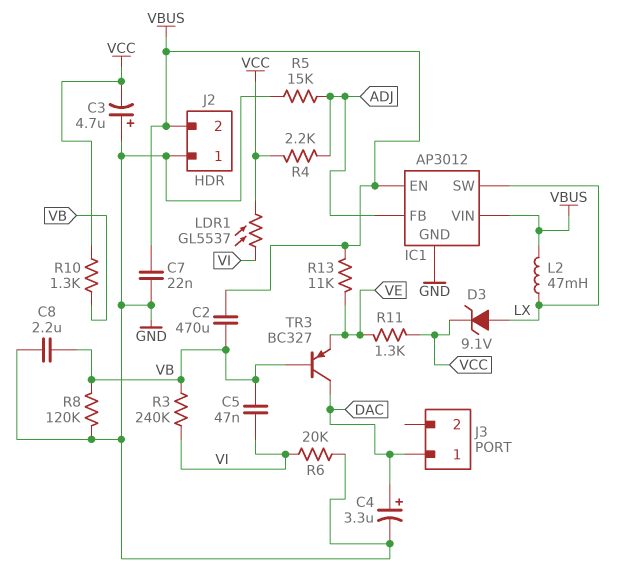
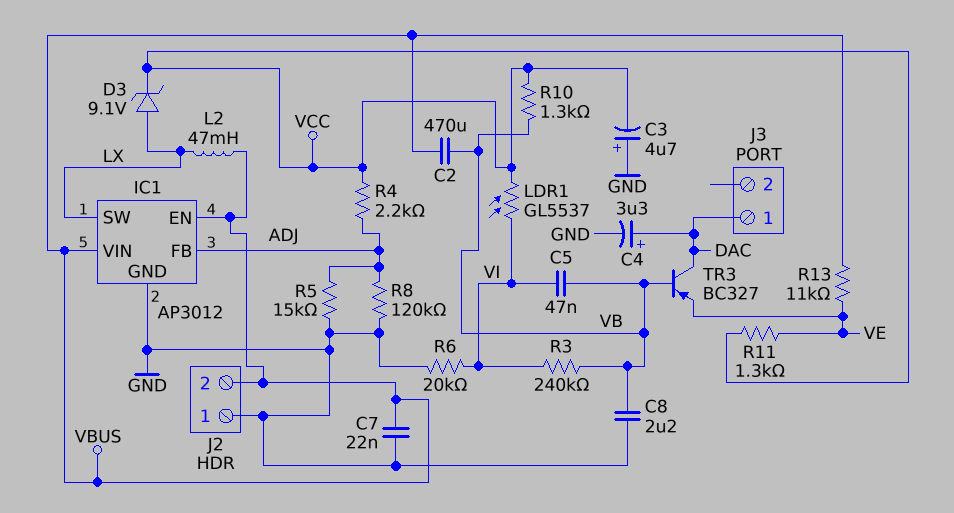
R8: 120k (GND, VB) -> 120k (ADJ, GND)

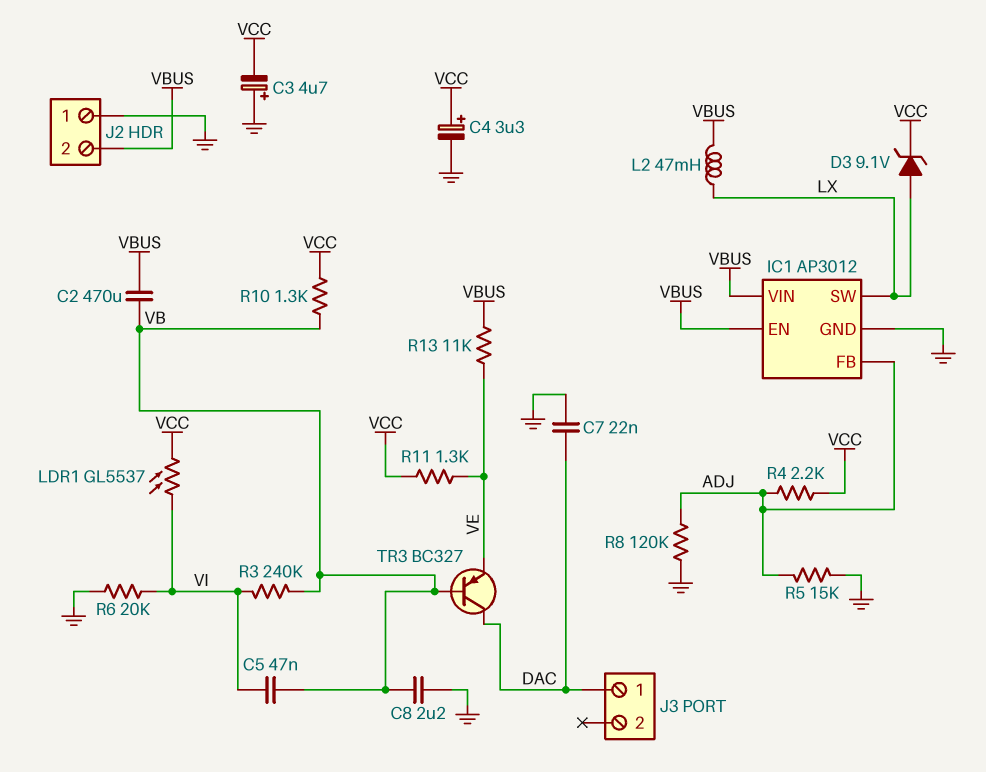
C4: 3.3uF (plus DAC, minus GND) -> 3.3uF (plus VCC, minus GND)
C7: 22nF (GND, VBUS) -> 22nF (DAC, GND)

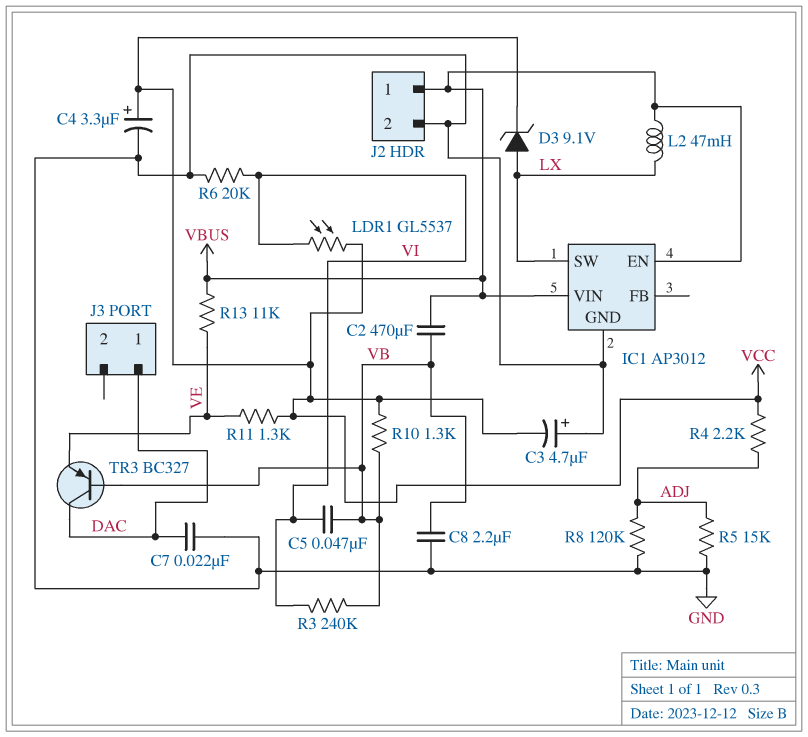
IC1 pin FB: ADJ -> none
J2 pin 1: GND -> VBUS
J2 pin 2: VBUS -> GND

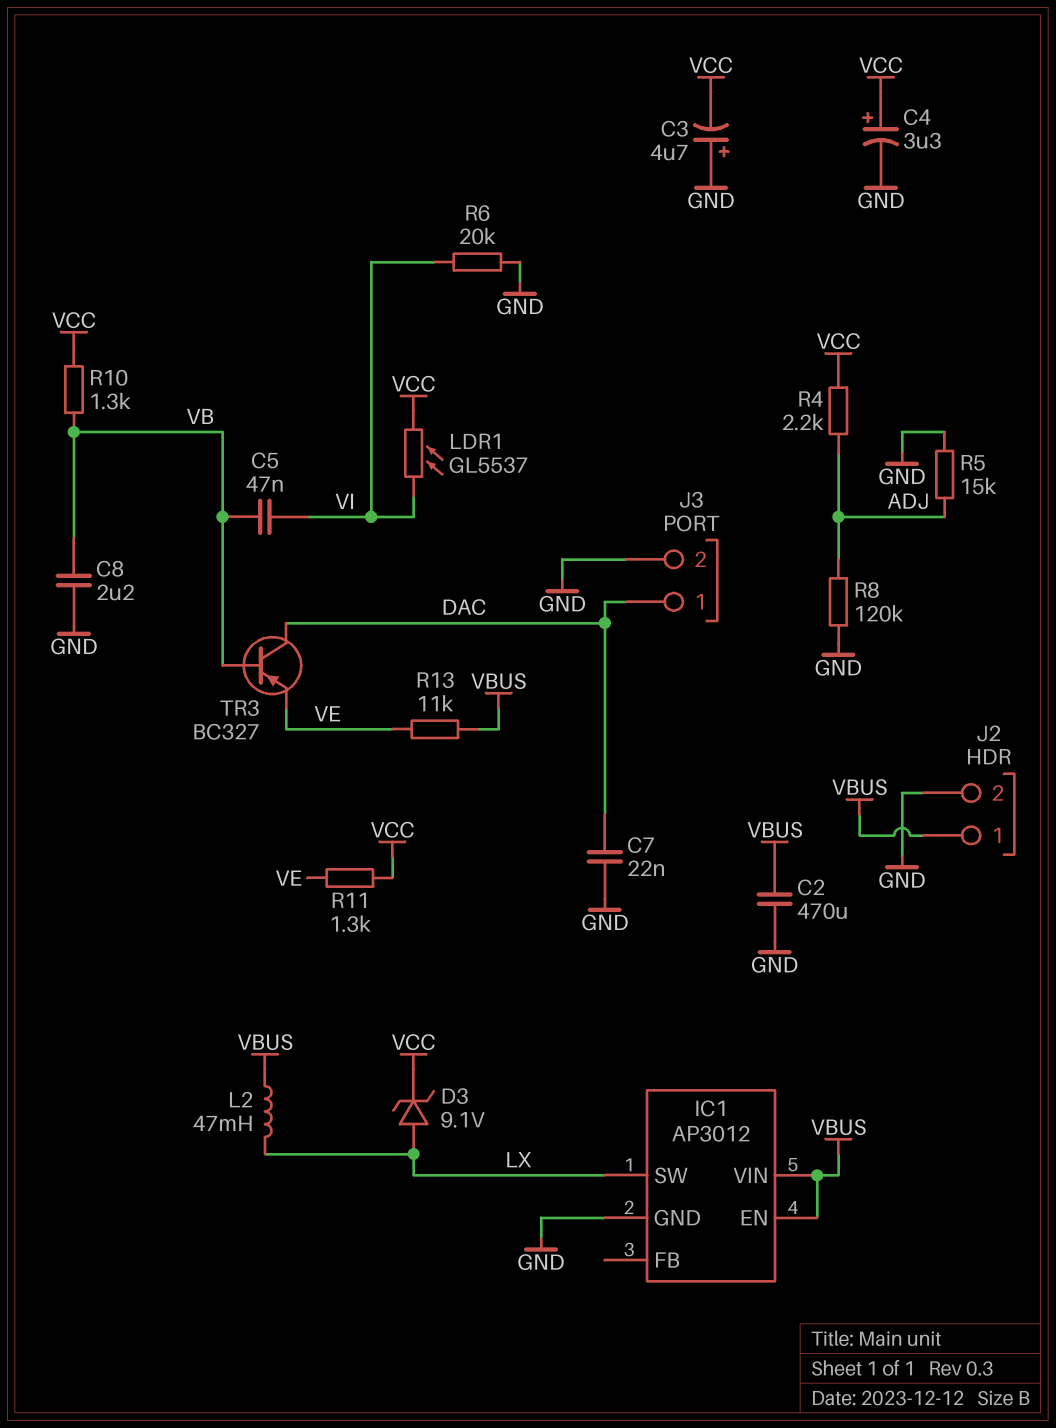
C2: 470uF (VB, VBUS) -> 470uF (GND, VBUS)
J3 pin 2: none -> GND
R3: 240k (VB, VI) -> none

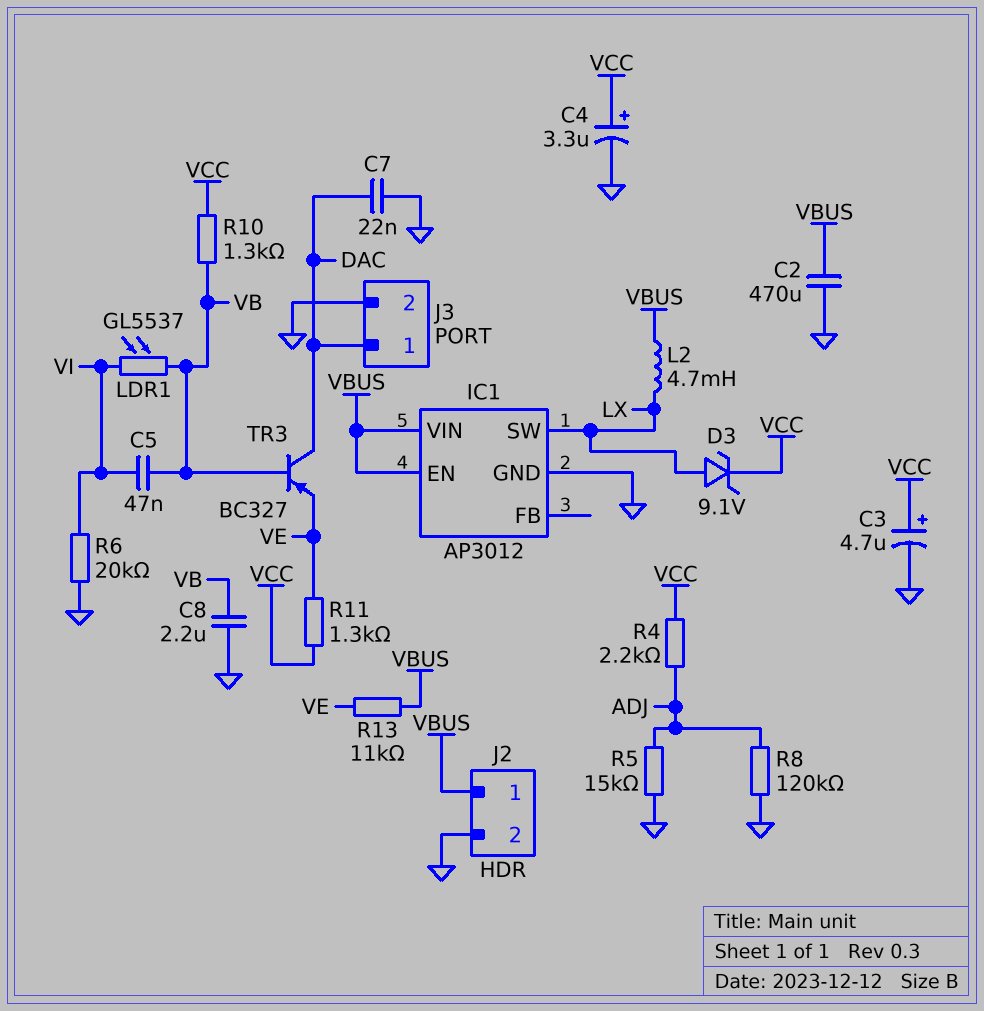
C3: 4.7uF (plus GND, minus VCC) -> 4.7uF (plus VCC, minus GND)
L2: 47mH (LX, VBUS) -> 4.7mH (LX, VBUS)
LDR1: GL5537 (VCC, VI) -> GL5537 (VB, VI)

